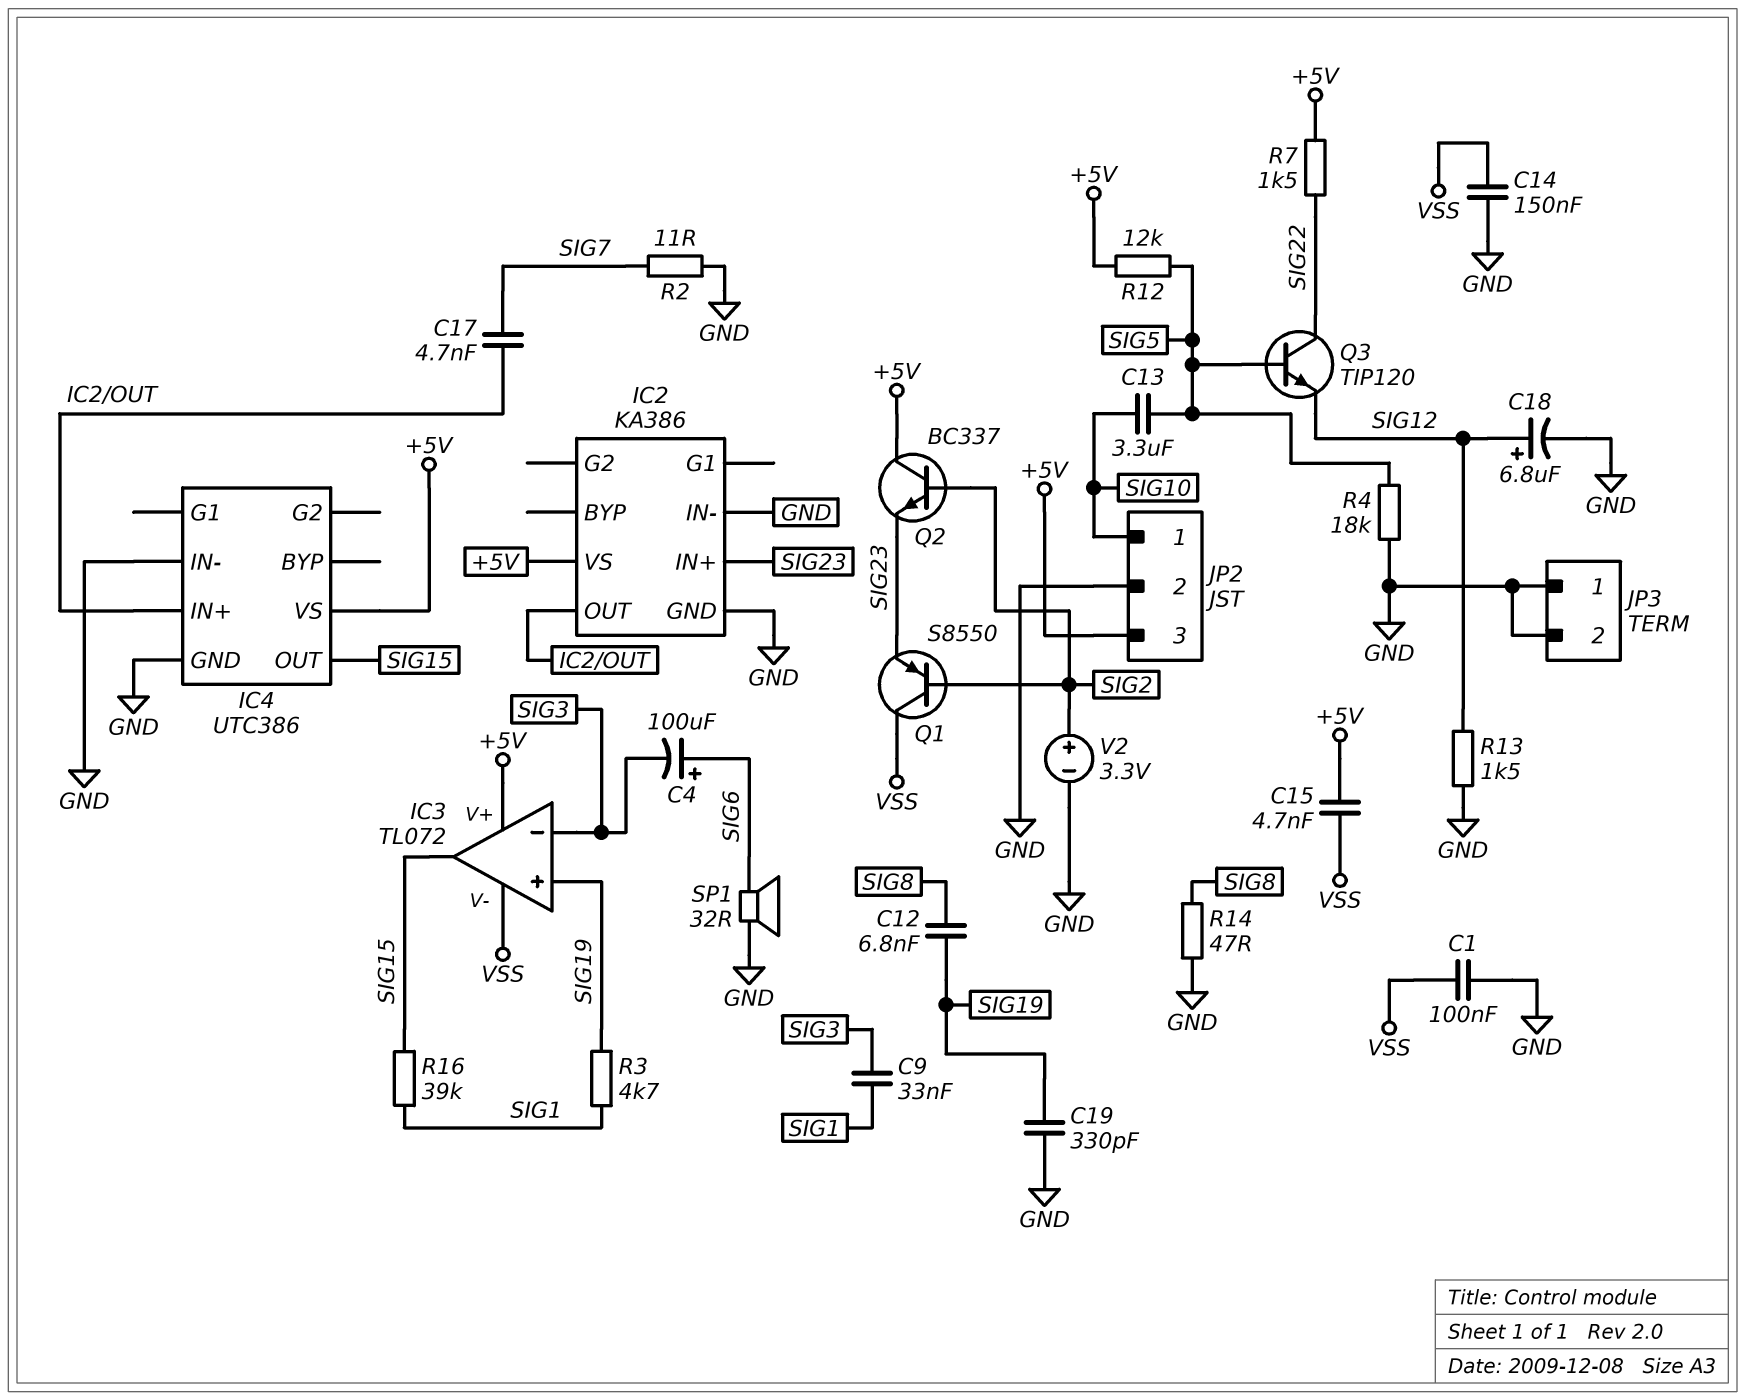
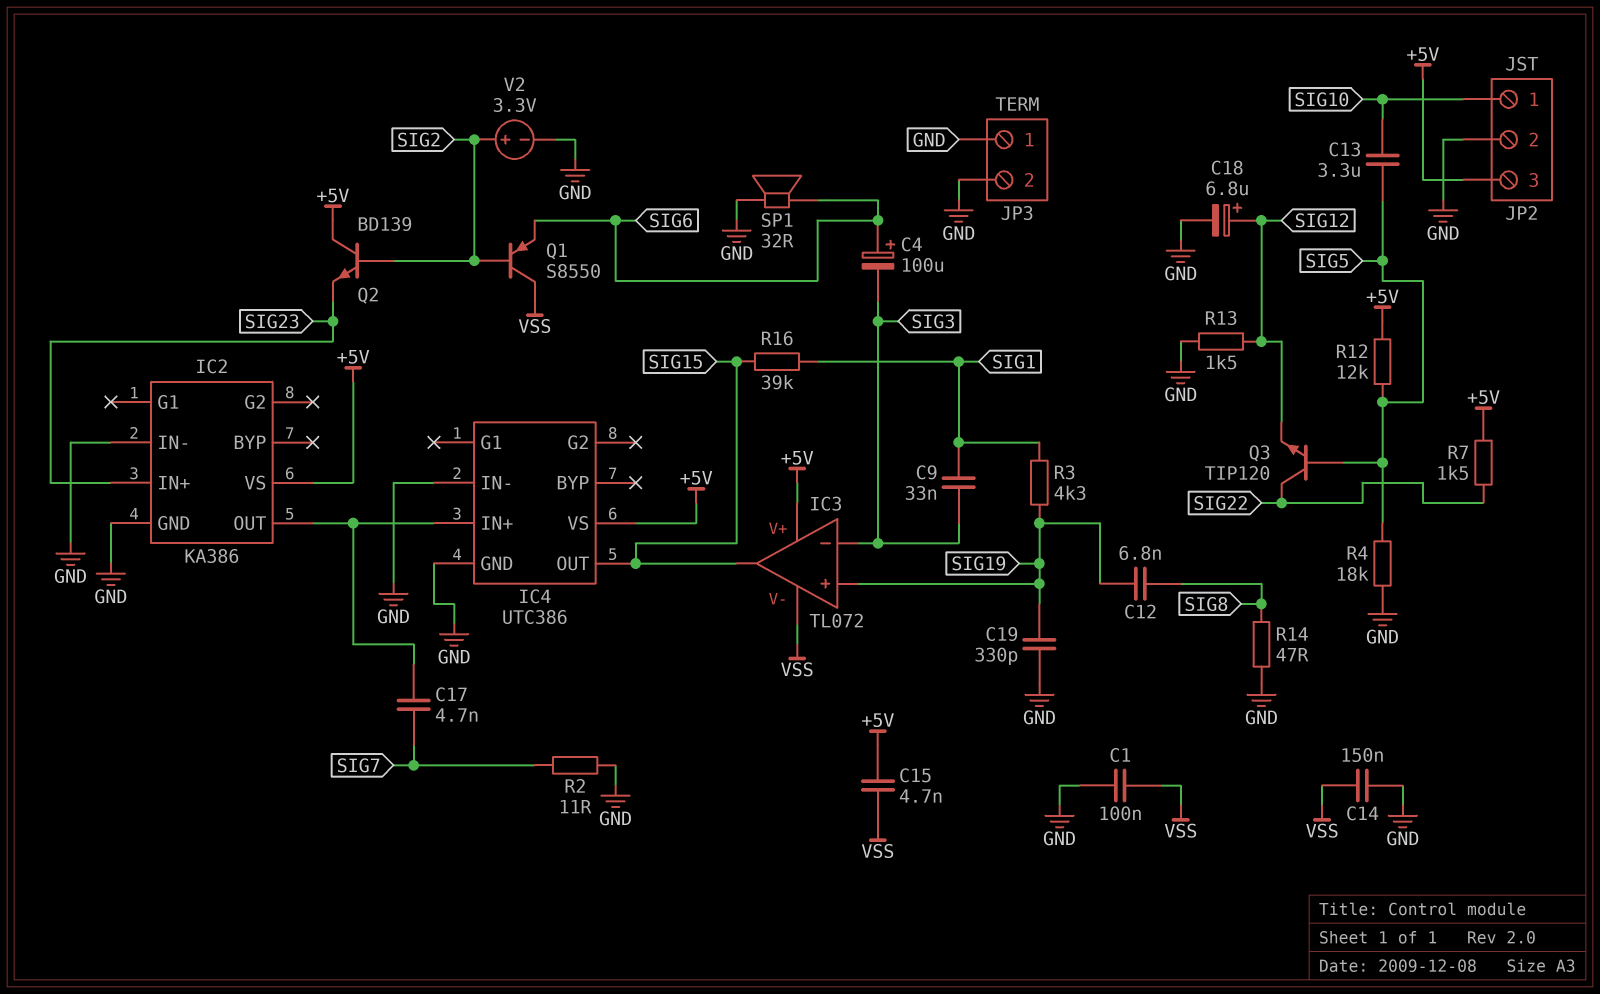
Q1: PNP S8550 (B SIG2, C VSS, E SIG23) -> PNP S8550 (B SIG2, C VSS, E SIG6)
Q2: NPN BC337 (B SIG2, C +5V, E SIG23) -> NPN BD139 (B SIG2, C +5V, E SIG23)
R3: 4.7k (SIG1, SIG19) -> 4.3k (SIG1, SIG19)

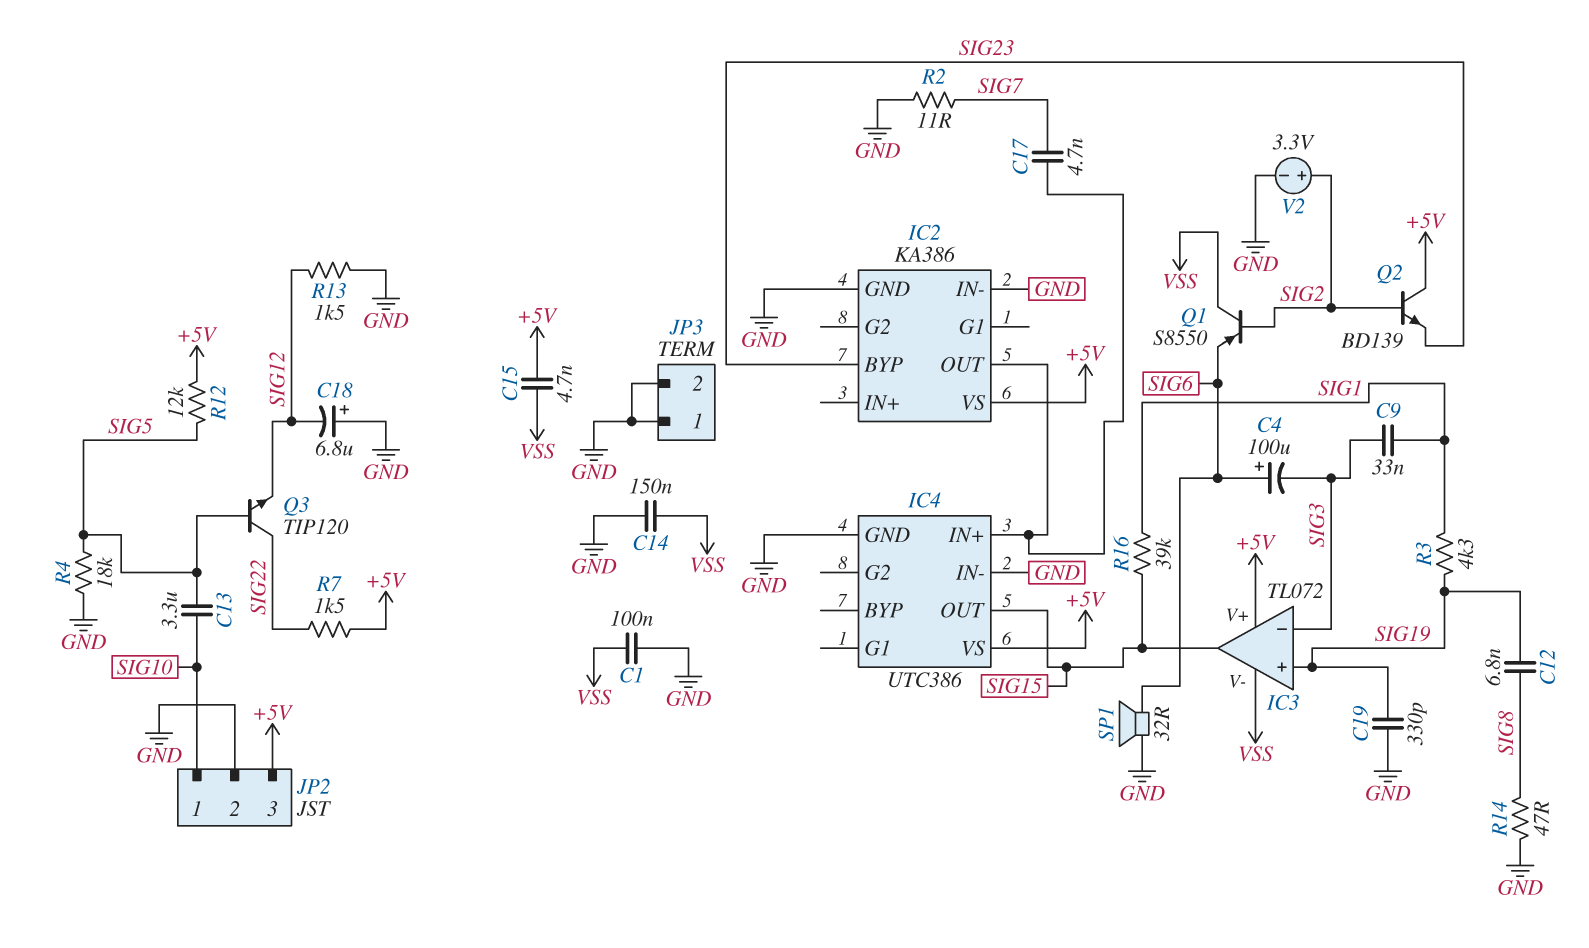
C18: 6.8uF (plus SIG12, minus GND) -> 6.8uF (plus GND, minus SIG12)
IC2 pin BYP: none -> SIG23
IC2 pin IN+: SIG23 -> none

